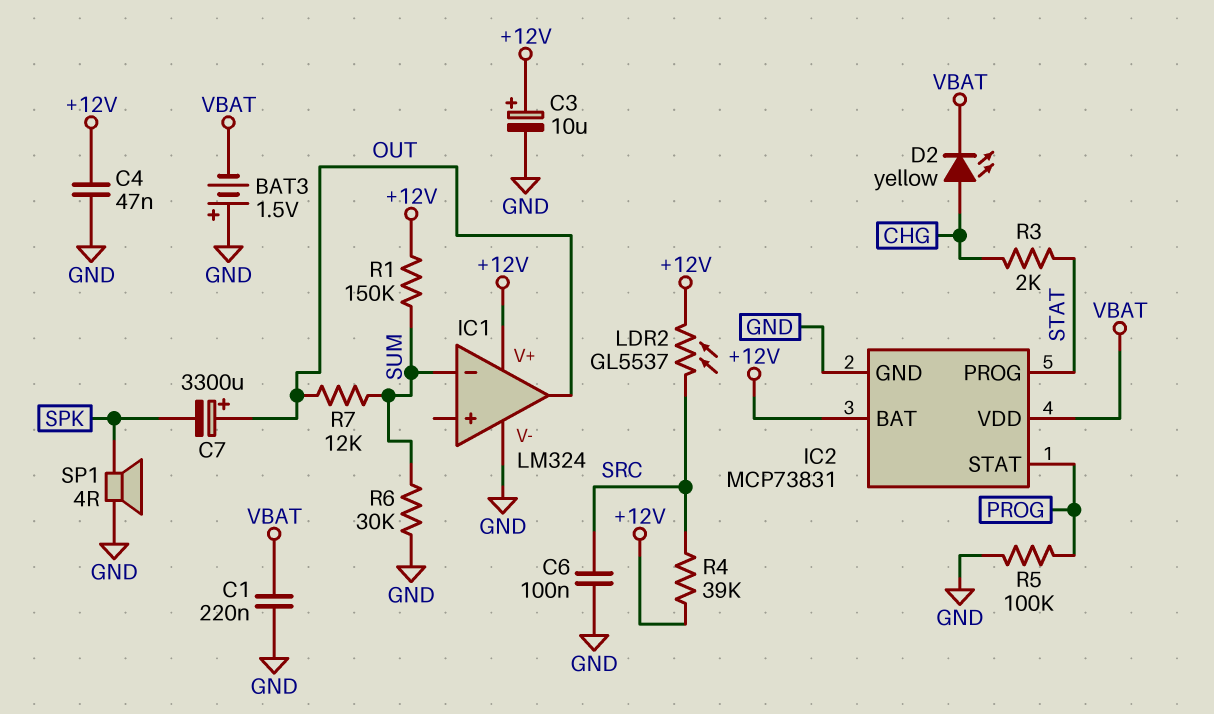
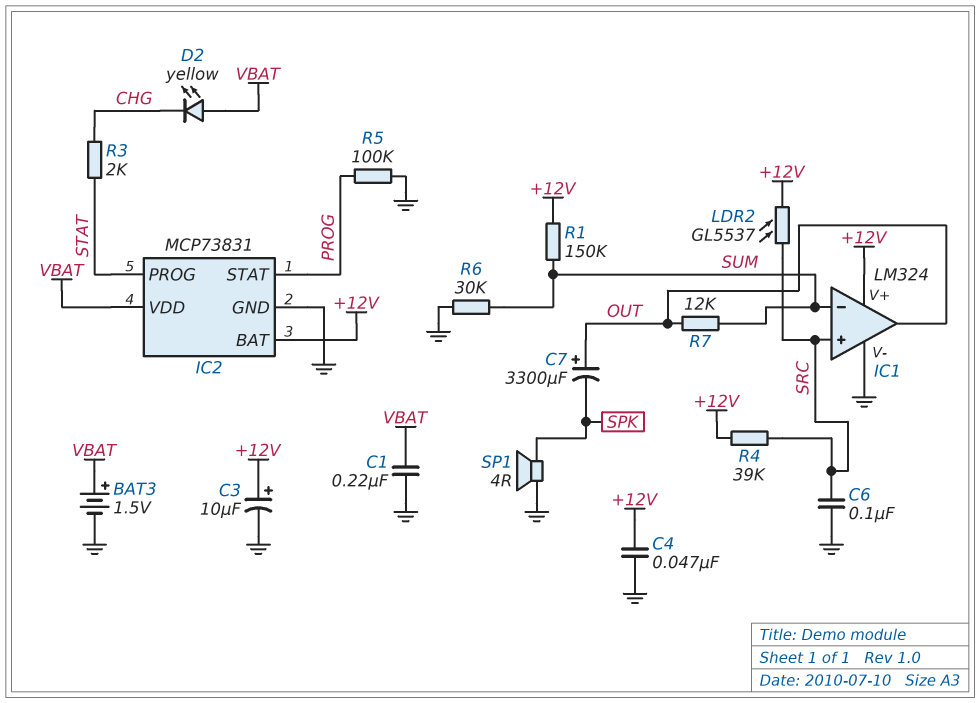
BAT3: 1.5V (plus GND, minus VBAT) -> 1.5V (plus VBAT, minus GND)
D2: LED yellow (A CHG, K VBAT) -> LED yellow (A VBAT, K CHG)
IC1 pin in+: none -> SRC

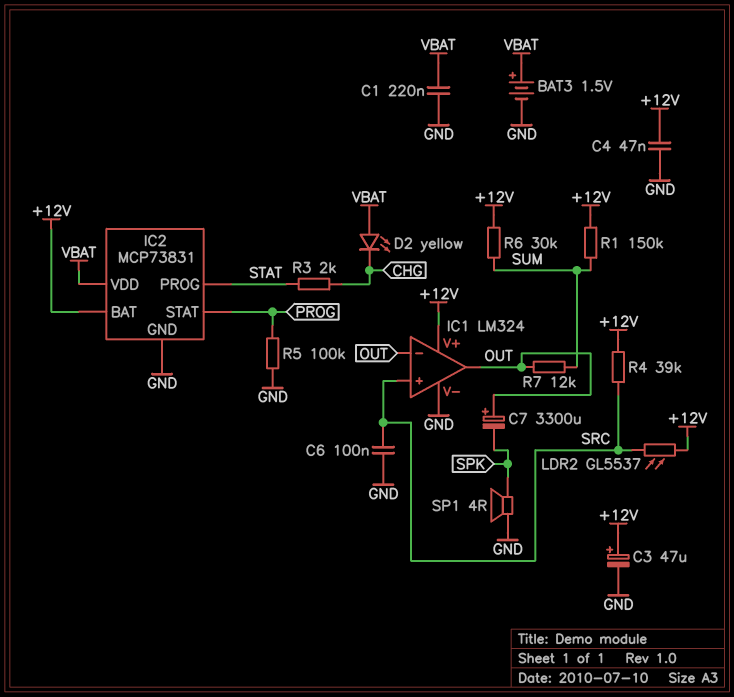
C3: 10uF (plus +12V, minus GND) -> 47uF (plus +12V, minus GND)
IC1 pin in-: SUM -> OUT
R6: 30k (GND, SUM) -> 30k (+12V, SUM)

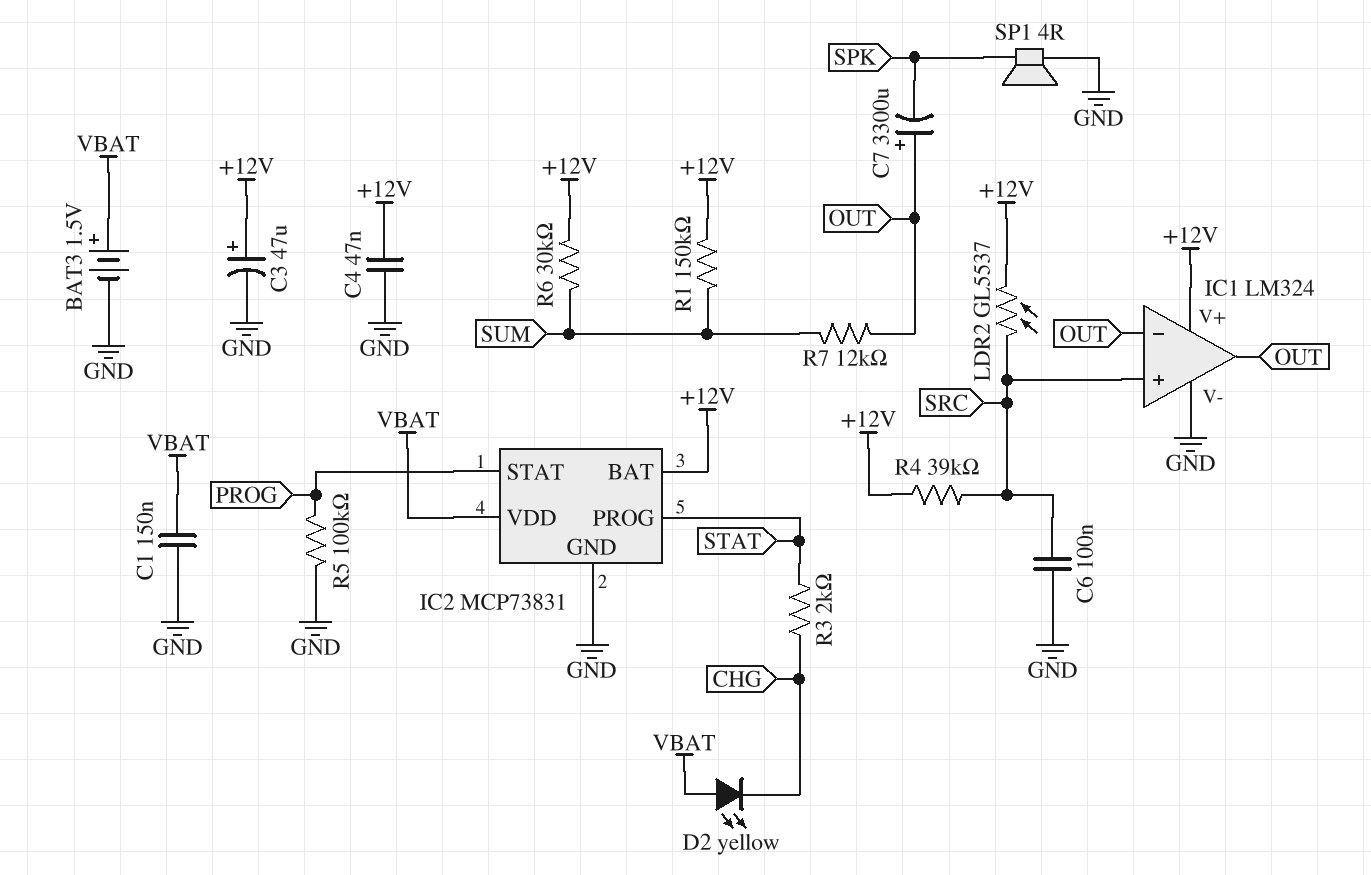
C1: 220nF (GND, VBAT) -> 150nF (GND, VBAT)

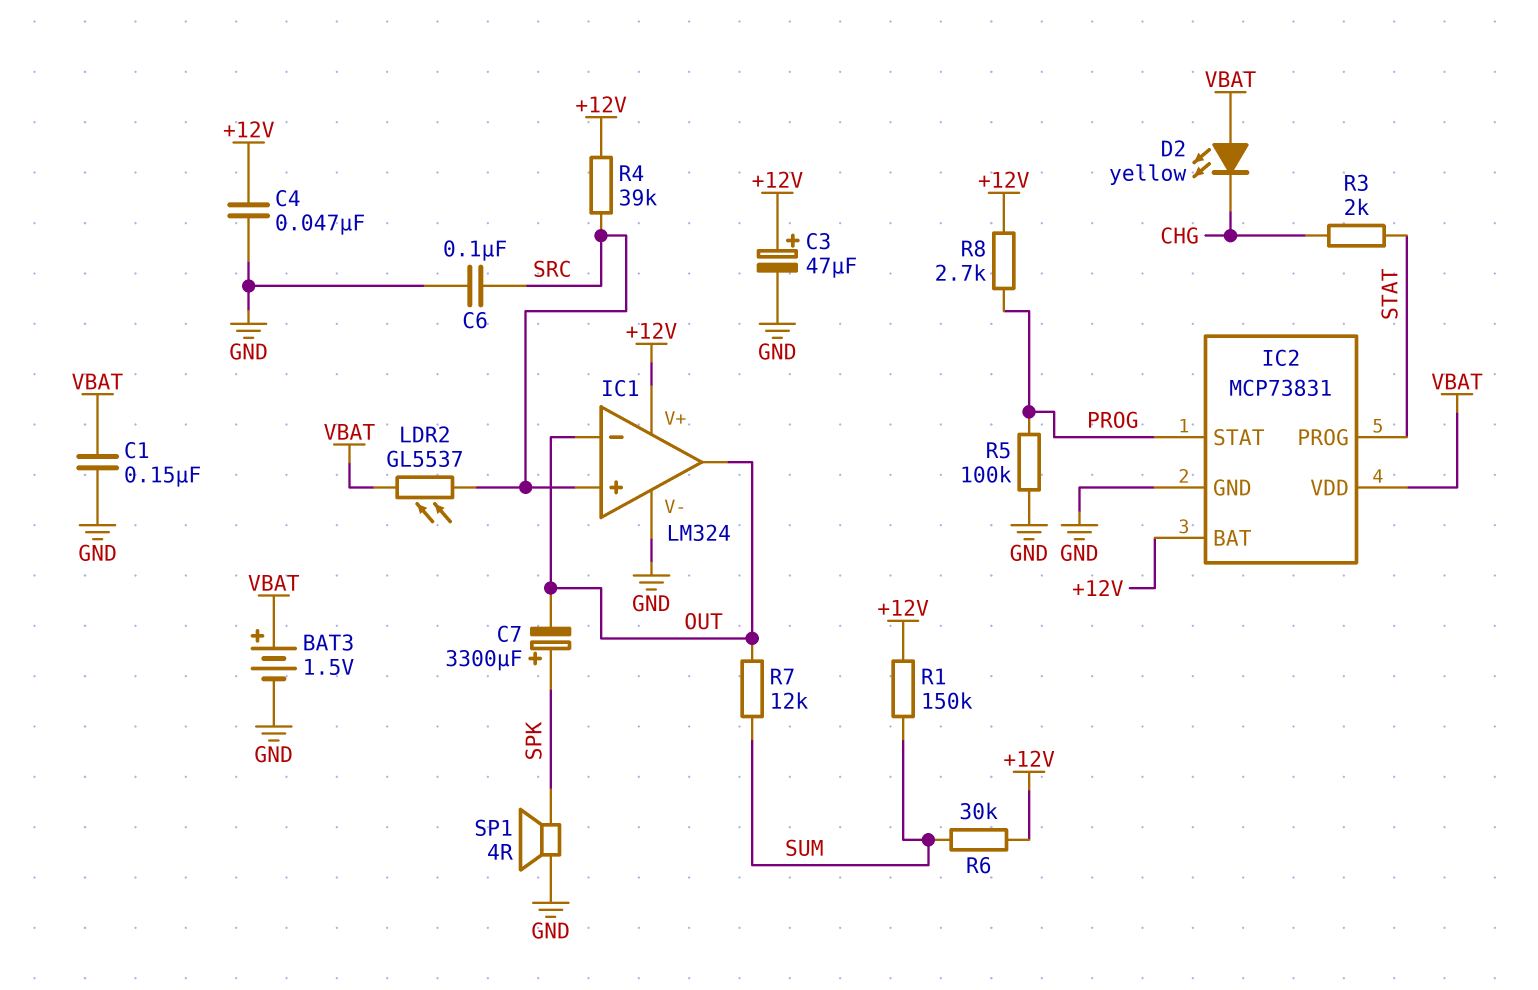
C7: 3300uF (plus OUT, minus SPK) -> 3300uF (plus SPK, minus OUT)
LDR2: GL5537 (+12V, SRC) -> GL5537 (SRC, VBAT)
R8: none -> 2.7k (+12V, PROG)

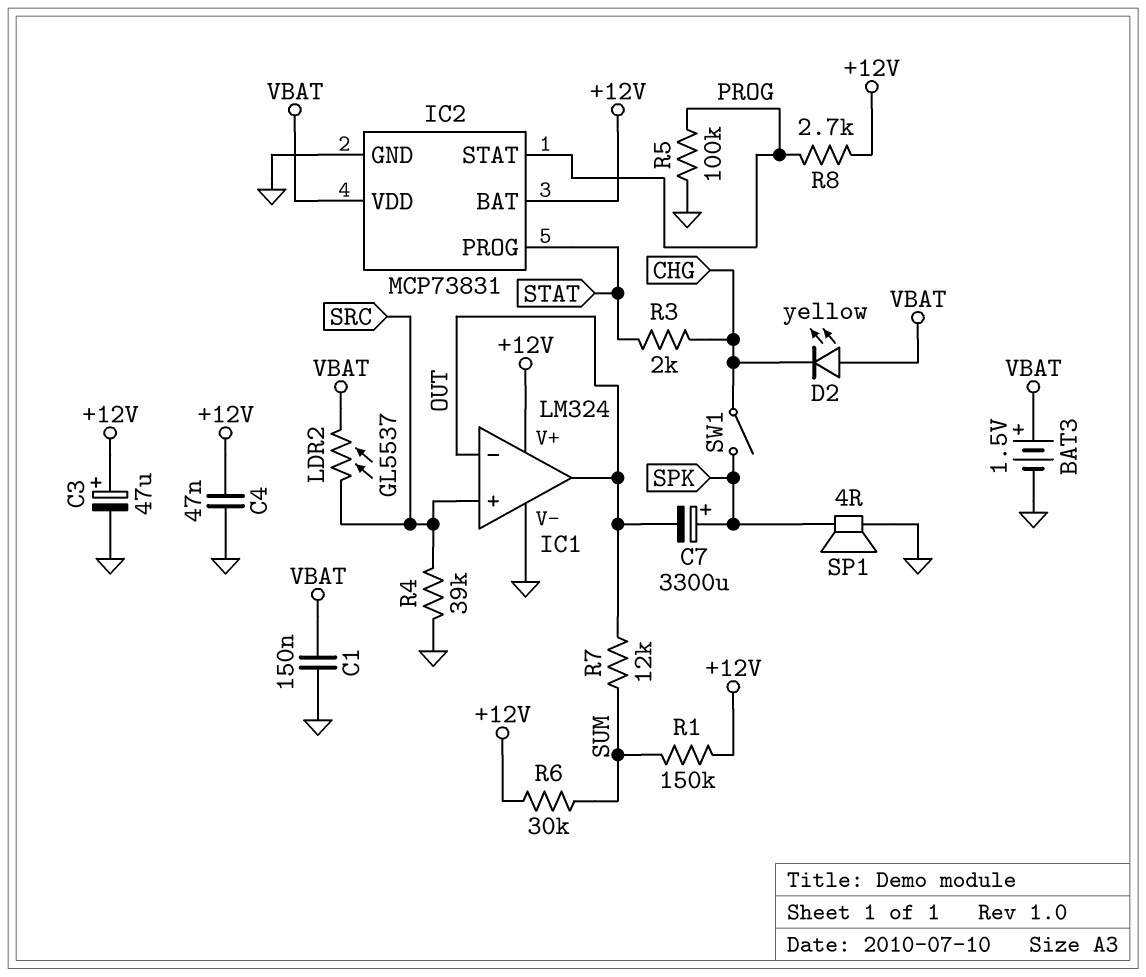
C6: 100nF (GND, SRC) -> none
R4: 39k (+12V, SRC) -> 39k (GND, SRC)
SW1: none -> switch (CHG, SPK)

